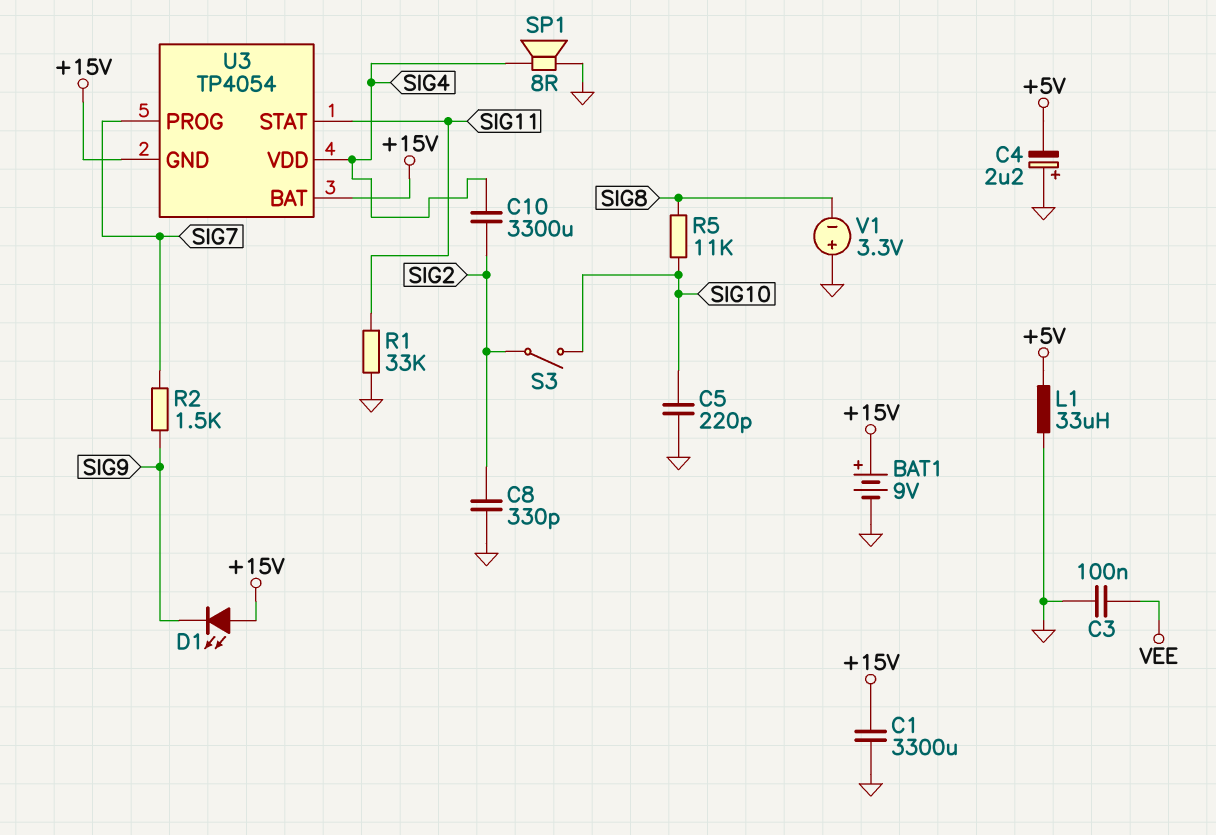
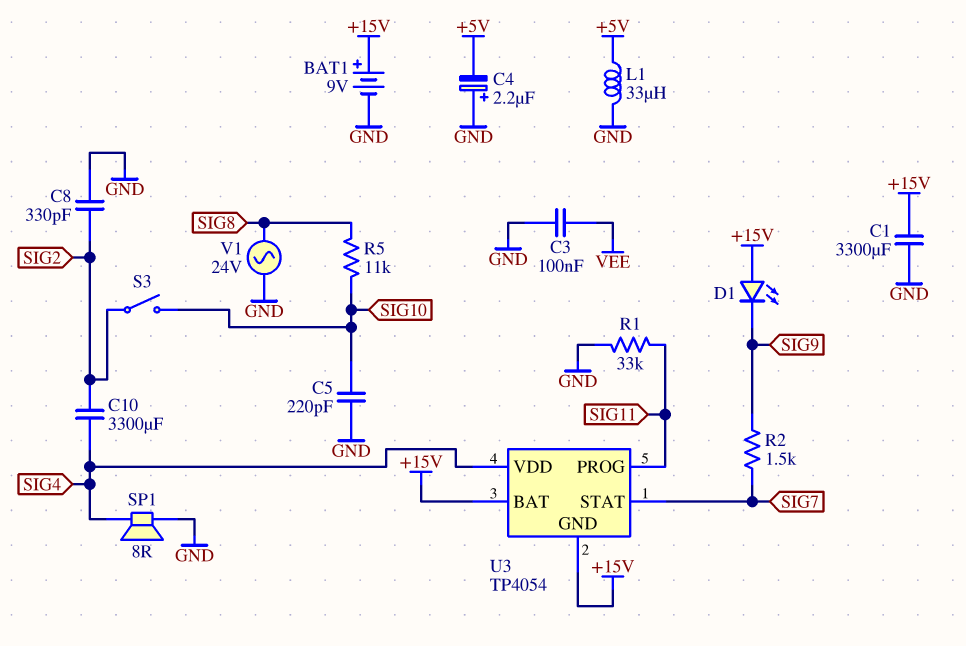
U3 pin PROG: SIG7 -> SIG11
U3 pin STAT: SIG11 -> SIG7
V1: 3.3V (plus GND, minus SIG8) -> AC 24V (GND, SIG8)

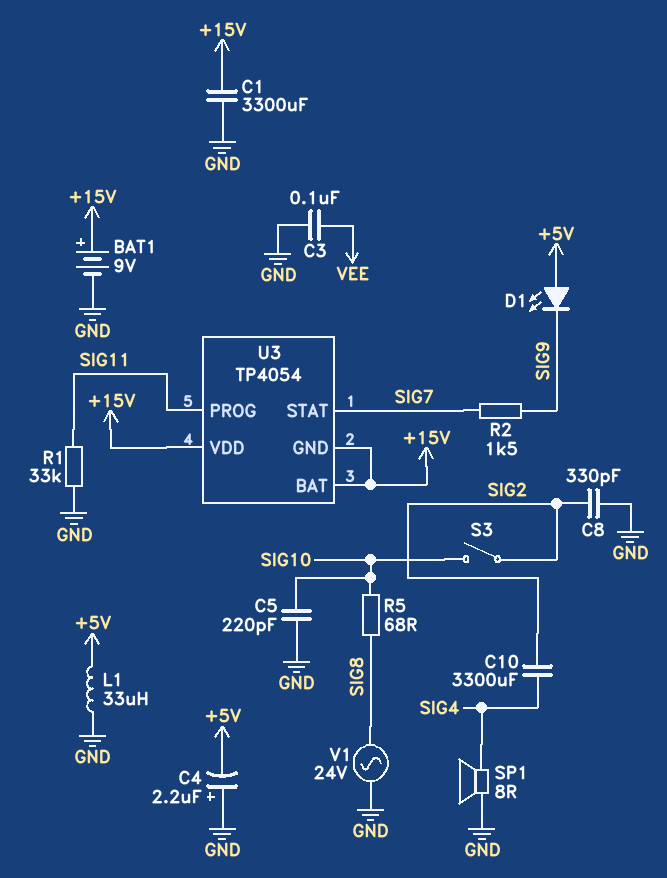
D1: LED (A +15V, K SIG9) -> LED (A +5V, K SIG9)
R5: 11k (SIG8, SIG10) -> 68 (SIG8, SIG10)
U3 pin VDD: SIG4 -> +15V

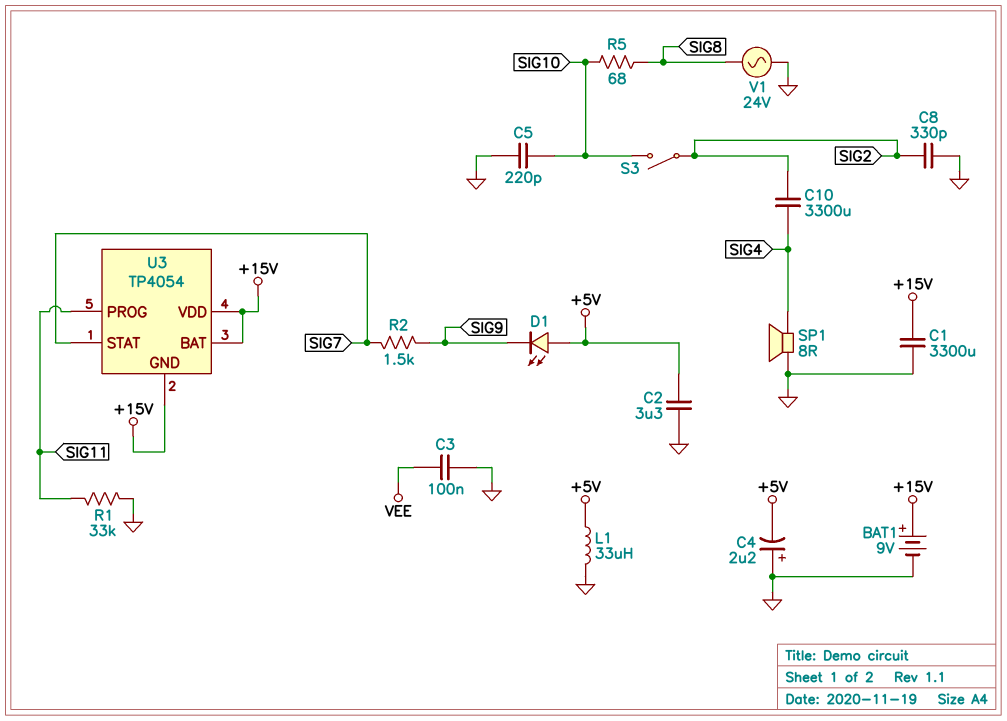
C2: none -> 3.3uF (+5V, GND)

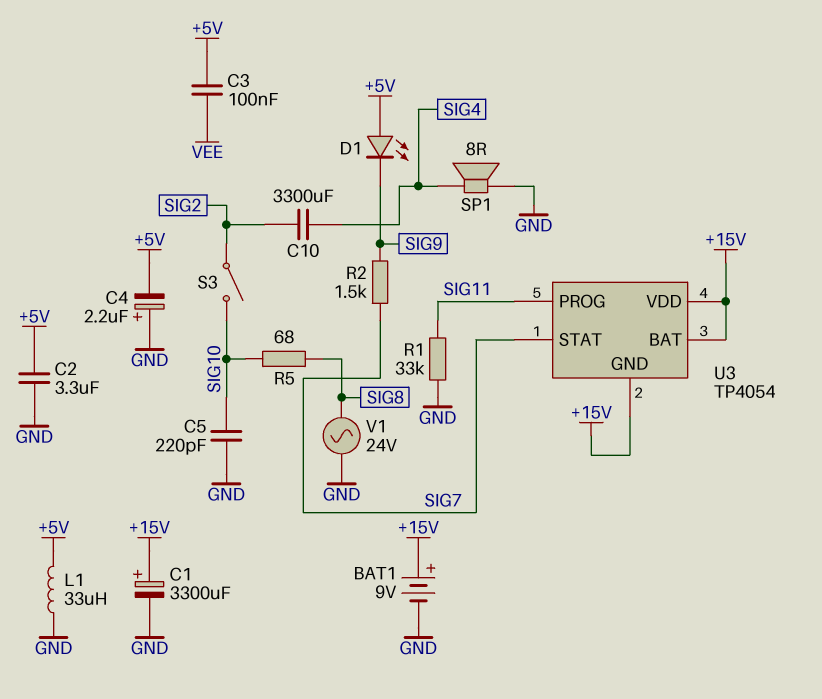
C1: 3300uF (+15V, GND) -> 3300uF (plus +15V, minus GND)
C3: 100nF (GND, VEE) -> 100nF (+5V, VEE)
C8: 330pF (GND, SIG2) -> none

